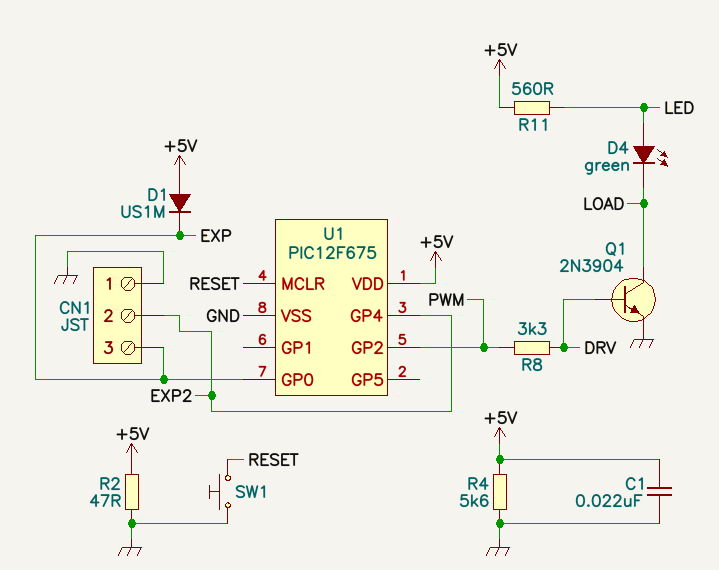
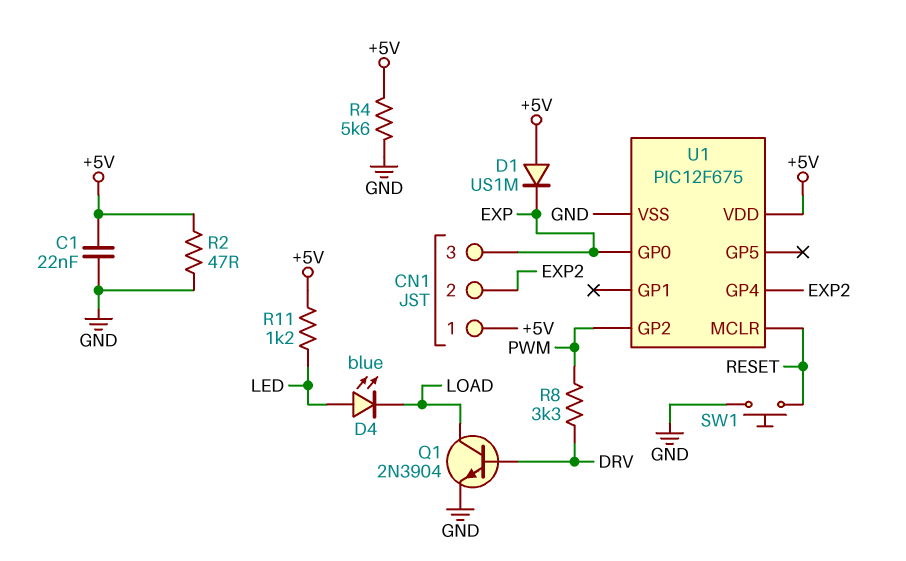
CN1 pin 1: GND -> +5V
D4: LED green (A LED, K LOAD) -> LED blue (A LED, K LOAD)
R11: 560 (+5V, LED) -> 1.2k (+5V, LED)

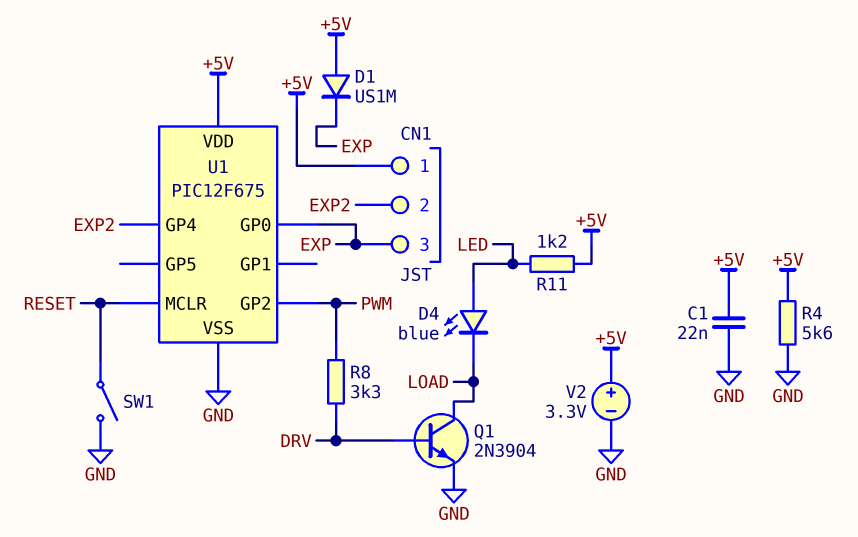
R2: 47 (+5V, GND) -> none
SW1: button (GND, RESET) -> switch (GND, RESET)
V2: none -> 3.3V (plus +5V, minus GND)

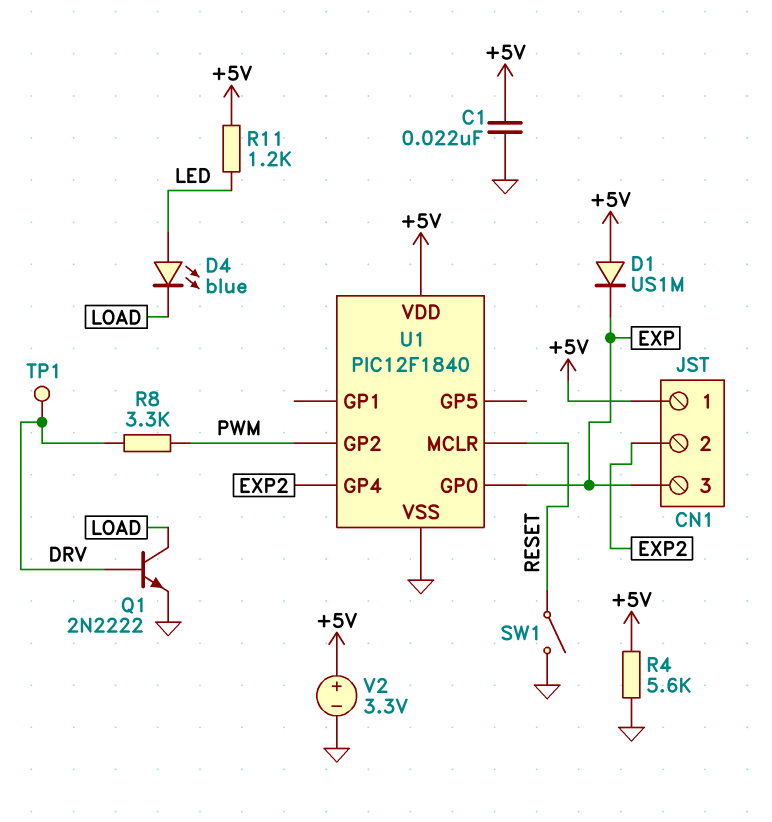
Q1: NPN 2N3904 (B DRV, C LOAD, E GND) -> NPN 2N2222 (B DRV, C LOAD, E GND)
TP1: none -> test point (DRV)
U1: PIC12F675 -> PIC12F1840

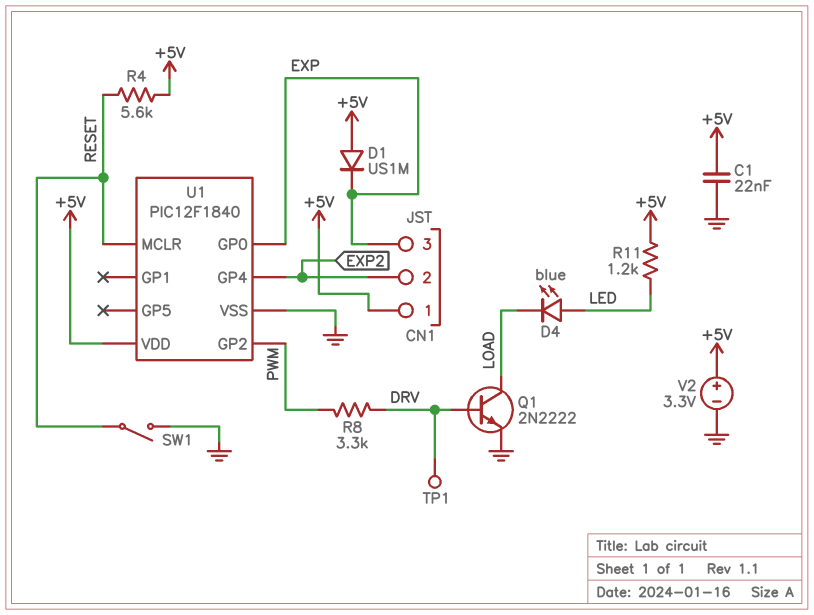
R4: 5.6k (+5V, GND) -> 5.6k (+5V, RESET)

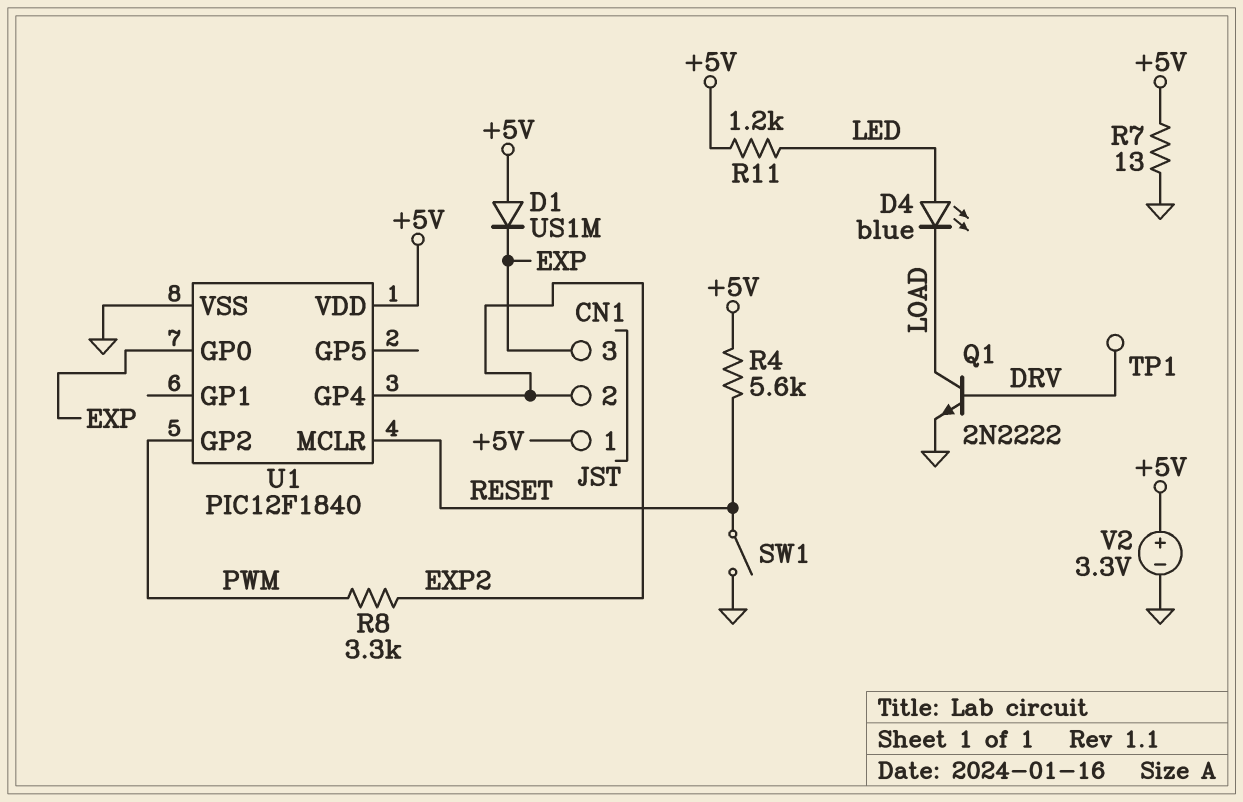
C1: 22nF (+5V, GND) -> none
R7: none -> 13 (+5V, GND)
R8: 3.3k (DRV, PWM) -> 3.3k (EXP2, PWM)

